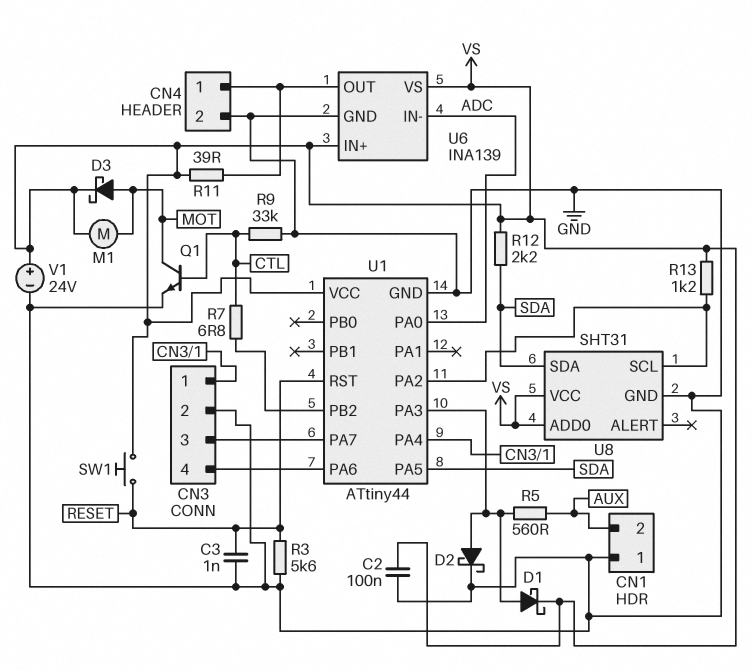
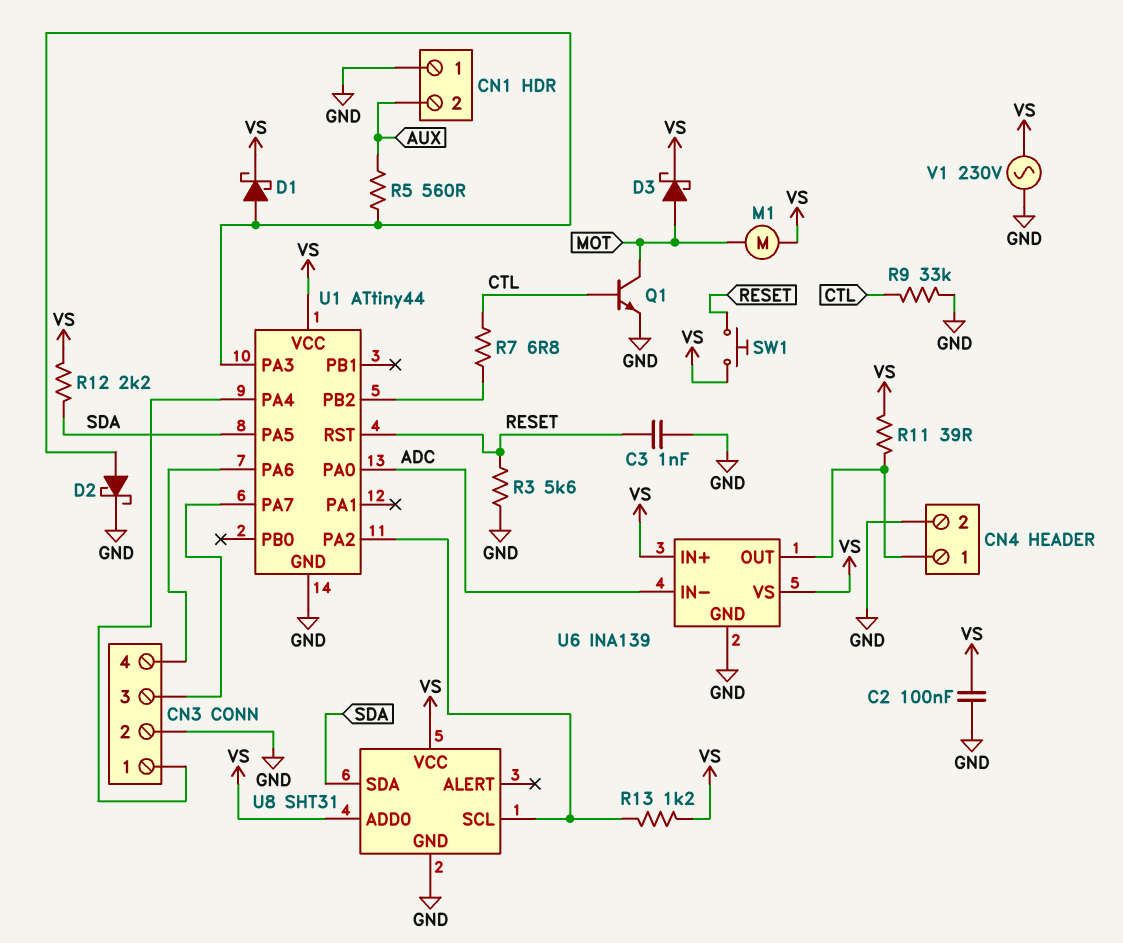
V1: 24V (plus VS, minus GND) -> AC 230V (GND, VS)

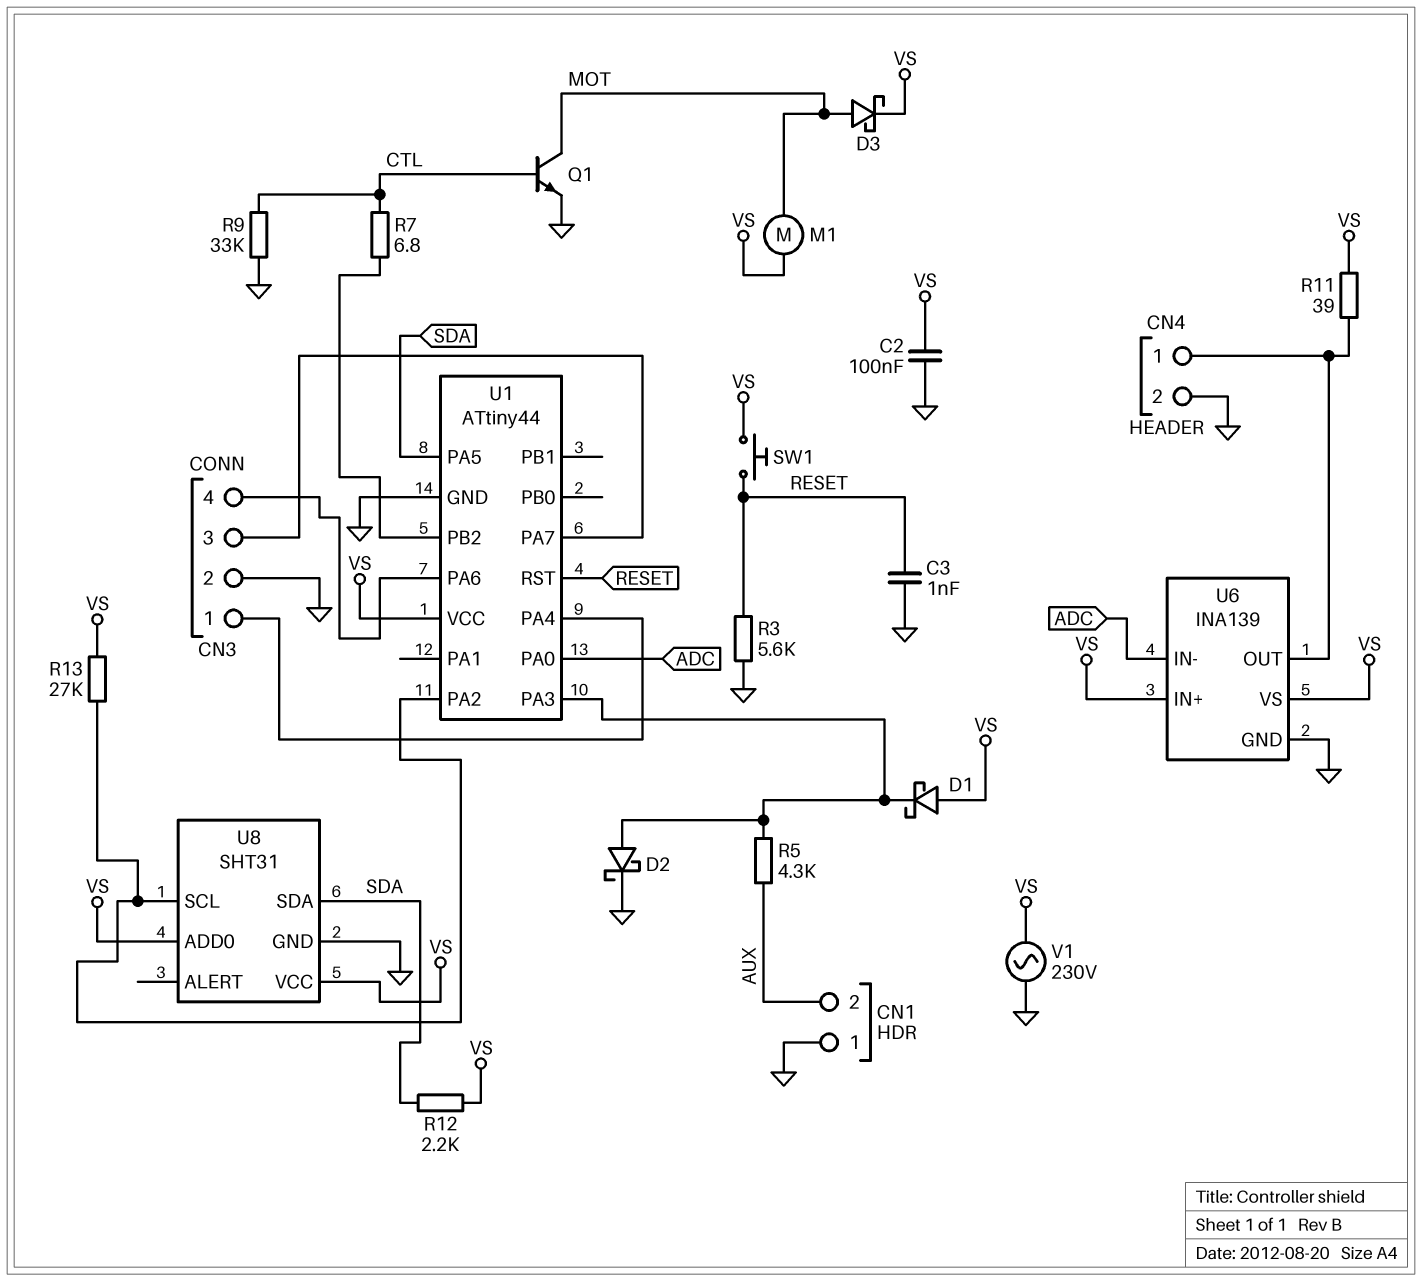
D1: schottky (A U1/PA3, K VS) -> schottky (A VS, K U1/PA3)
R5: 560 (AUX, U1/PA3) -> 4.3k (AUX, U1/PA3)
R13: 1.2k (U1/PA2, VS) -> 27k (U1/PA2, VS)

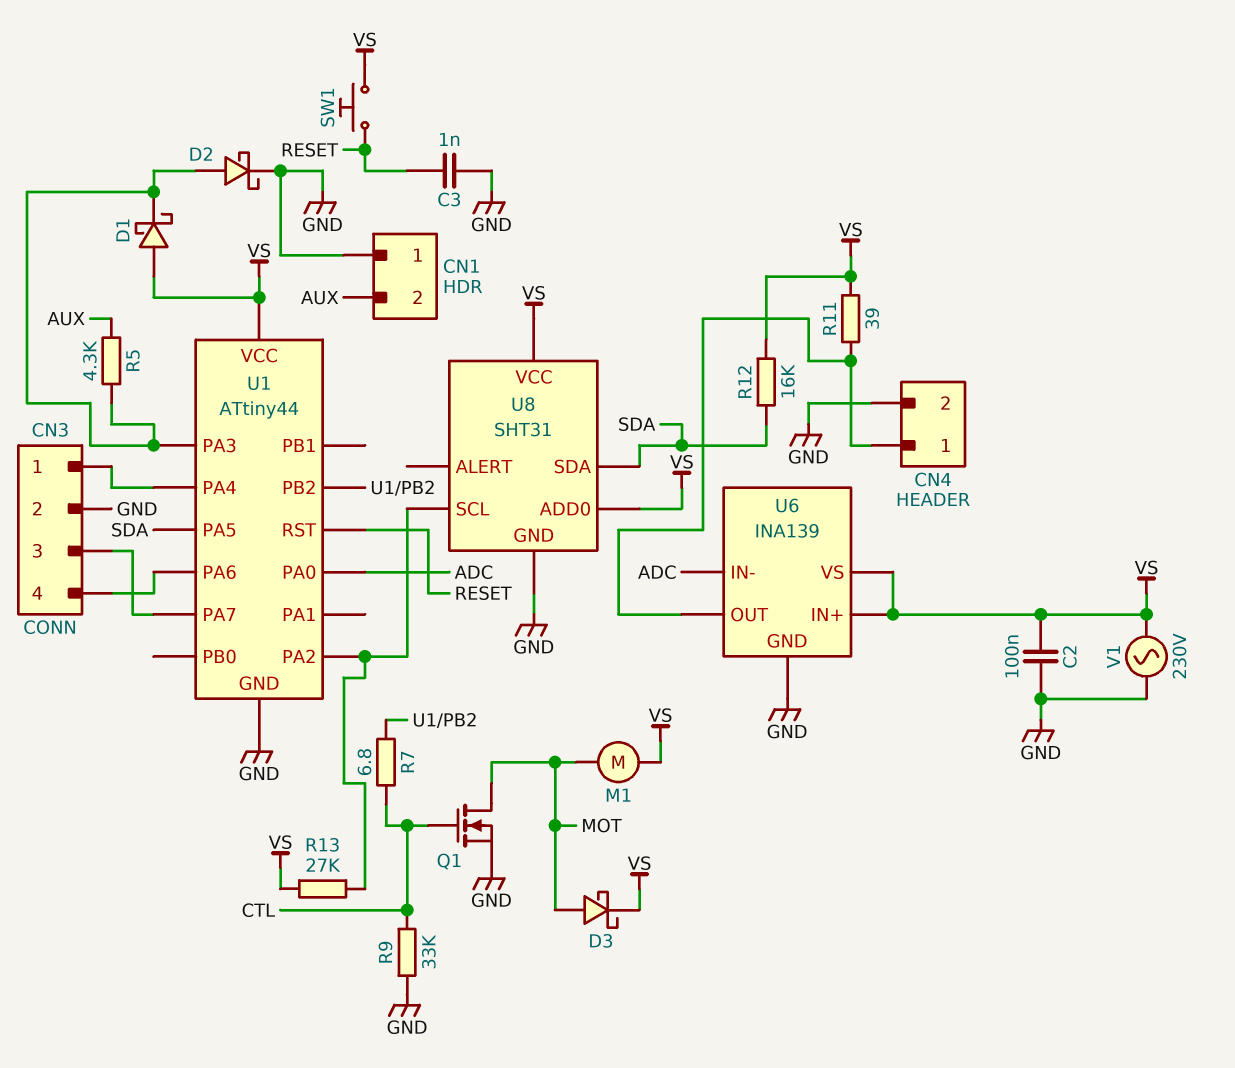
Q1: NPN (B CTL, C MOT, E GND) -> NMOS (G CTL, D MOT, S GND)
R3: 5.6k (GND, RESET) -> none
R12: 2.2k (SDA, VS) -> 16k (SDA, VS)

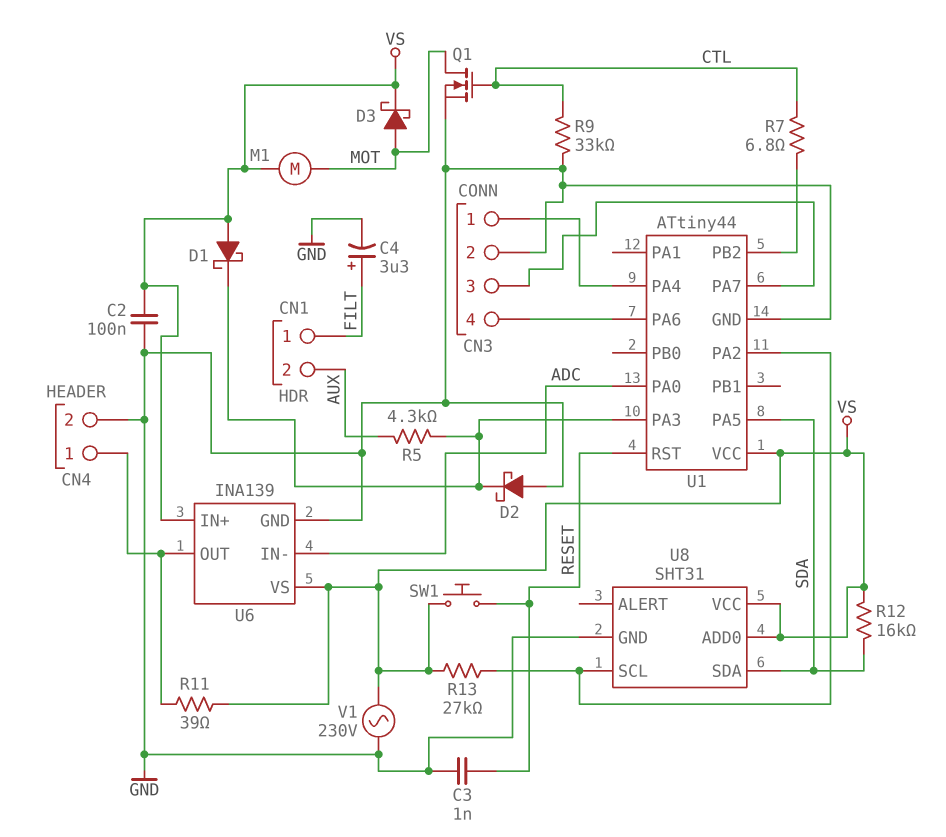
C4: none -> 3.3uF (plus FILT, minus GND)
CN1 pin 1: GND -> FILT
D2: schottky (A U1/PA3, K GND) -> schottky (A GND, K U1/PA3)

